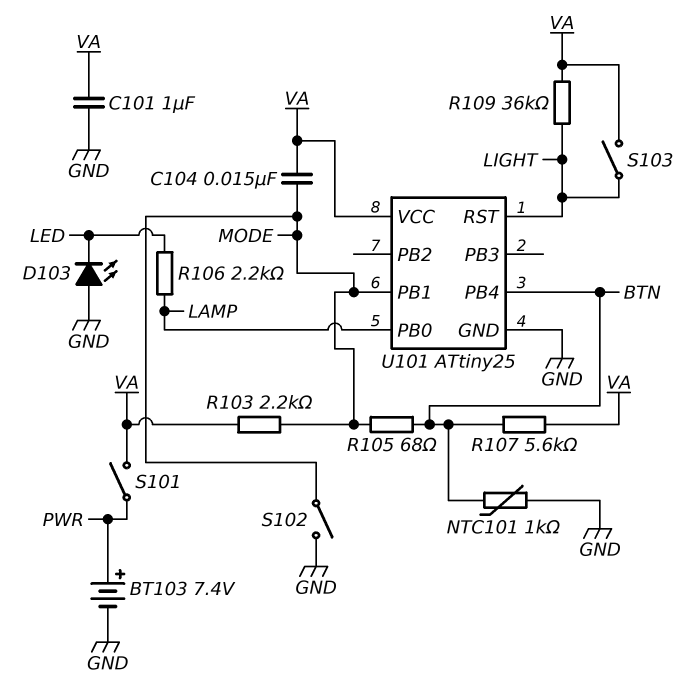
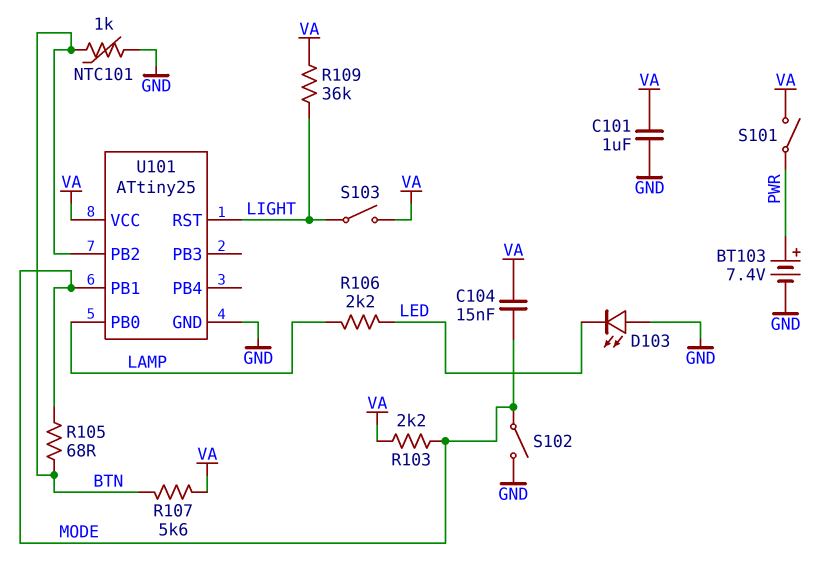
U101 pin PB2: none -> BTN
U101 pin PB4: BTN -> none

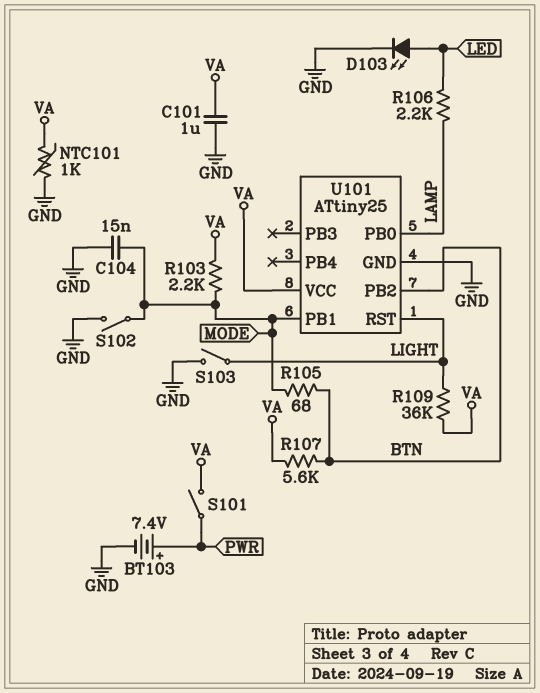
C104: 15nF (MODE, VA) -> 15nF (GND, MODE)
D103: LED (A GND, K LED) -> LED (A LED, K GND)
NTC101: 1k (BTN, GND) -> 1k (GND, VA)
S103: switch (LIGHT, VA) -> switch (GND, LIGHT)

